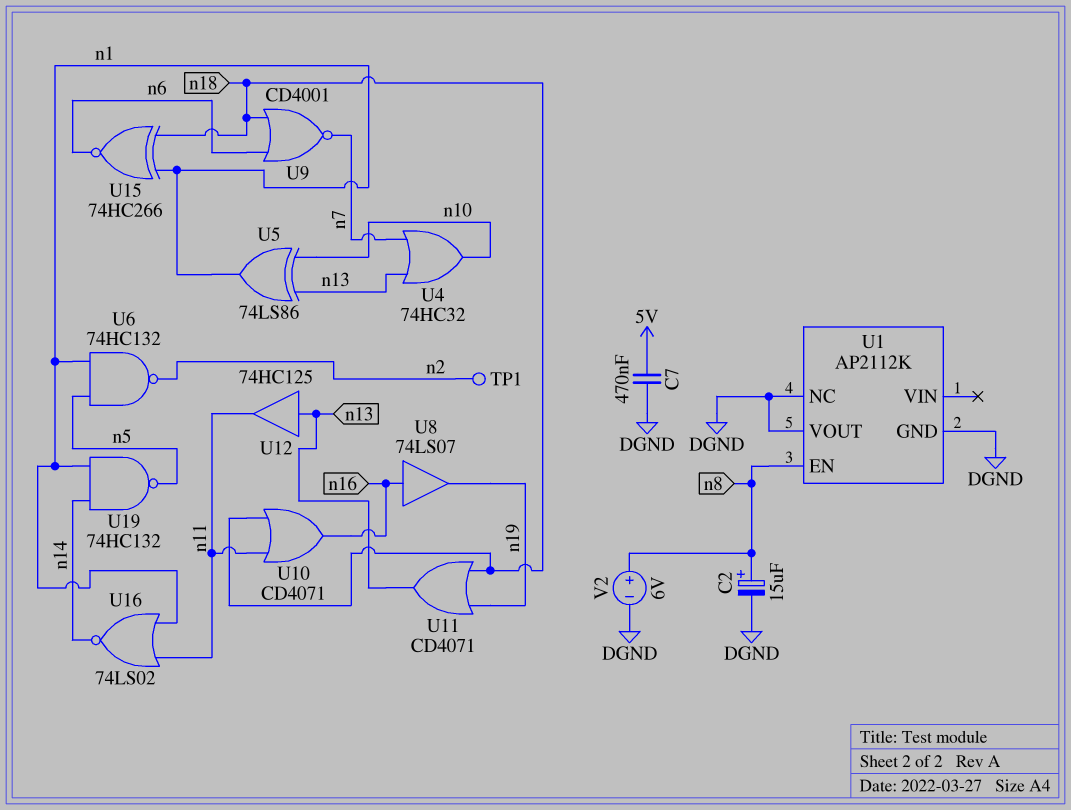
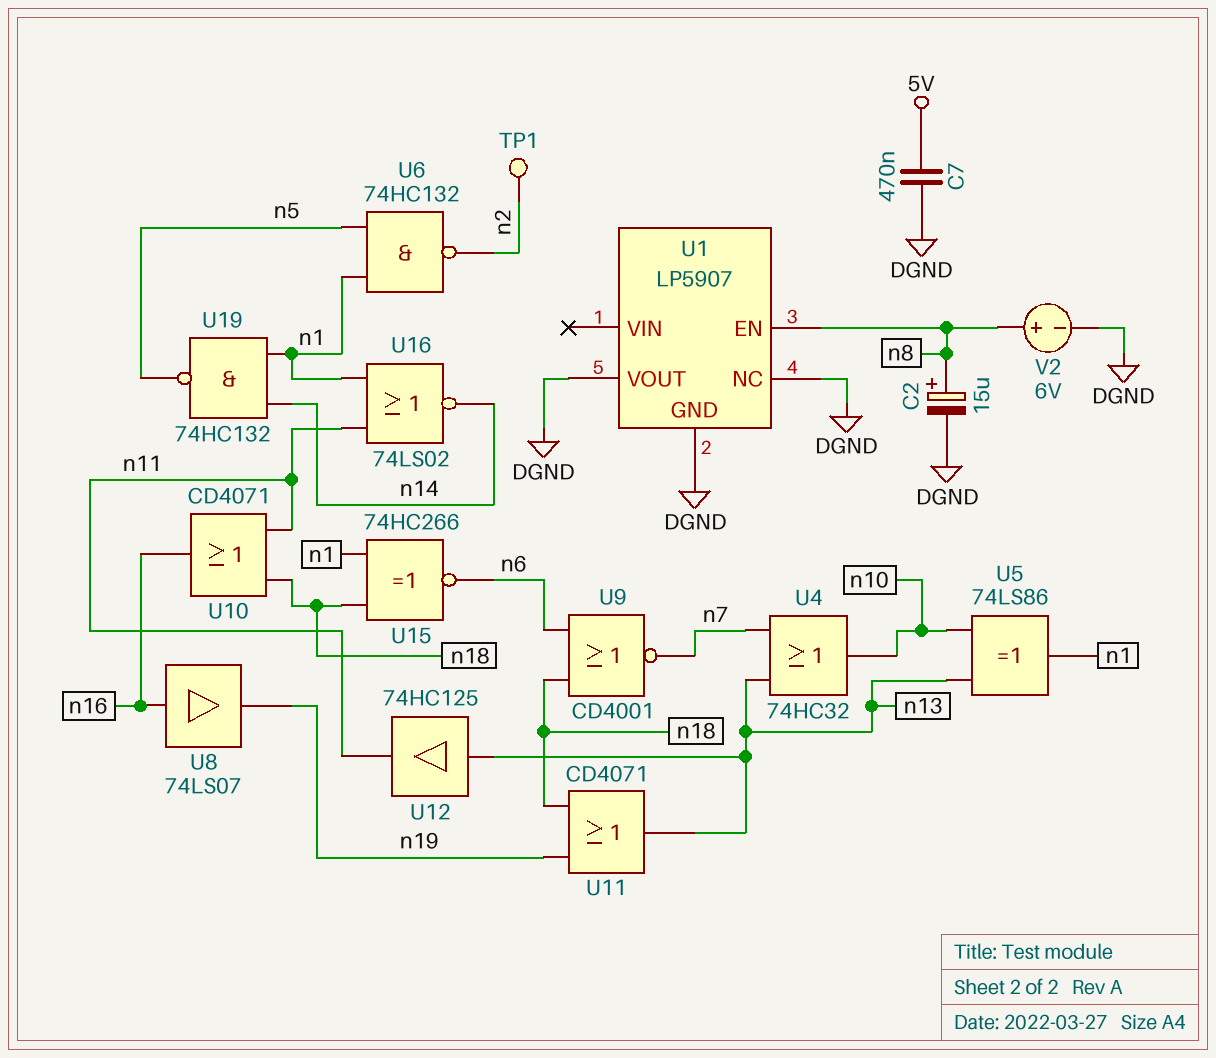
U1: AP2112K -> LP5907

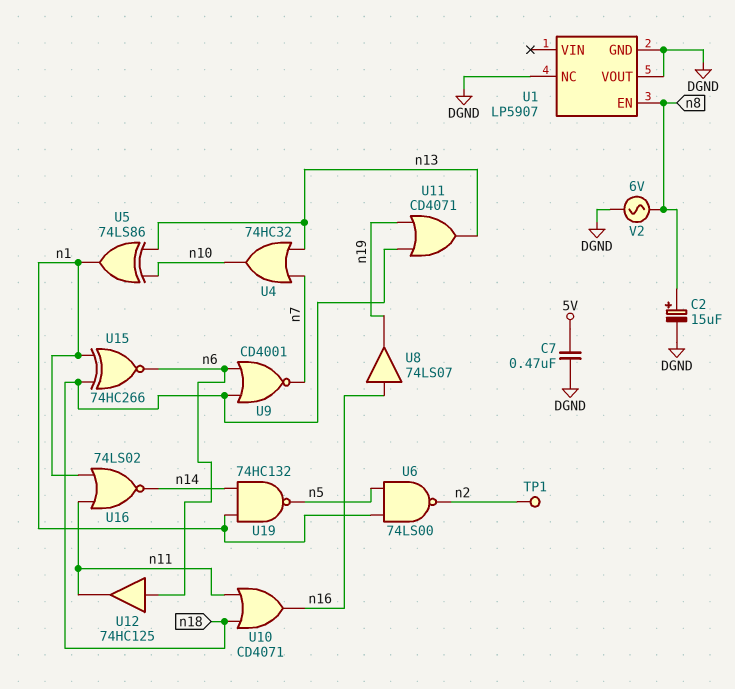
U6: NAND 74HC132 (in n1, in n5, out n2) -> NAND 74LS00 (in n1, in n5, out n2)
U12: buffer 74HC125 (in n13, out n11) -> buffer 74HC125 (in n6, out n11)
V2: 6V (plus n8, minus DGND) -> AC 6V (DGND, n8)

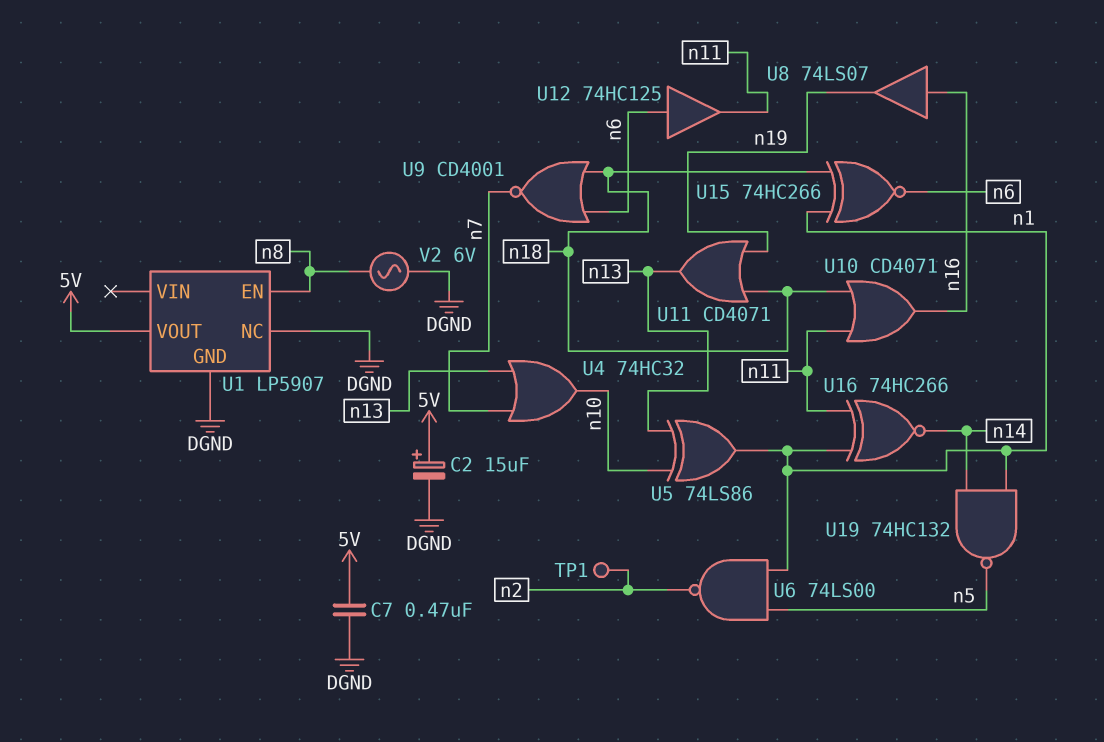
C2: 15uF (plus n8, minus DGND) -> 15uF (plus 5V, minus DGND)
U1 pin VOUT: DGND -> 5V
U16: NOR 74LS02 (in n1, in n11, out n14) -> XNOR 74HC266 (in n1, in n11, out n14)

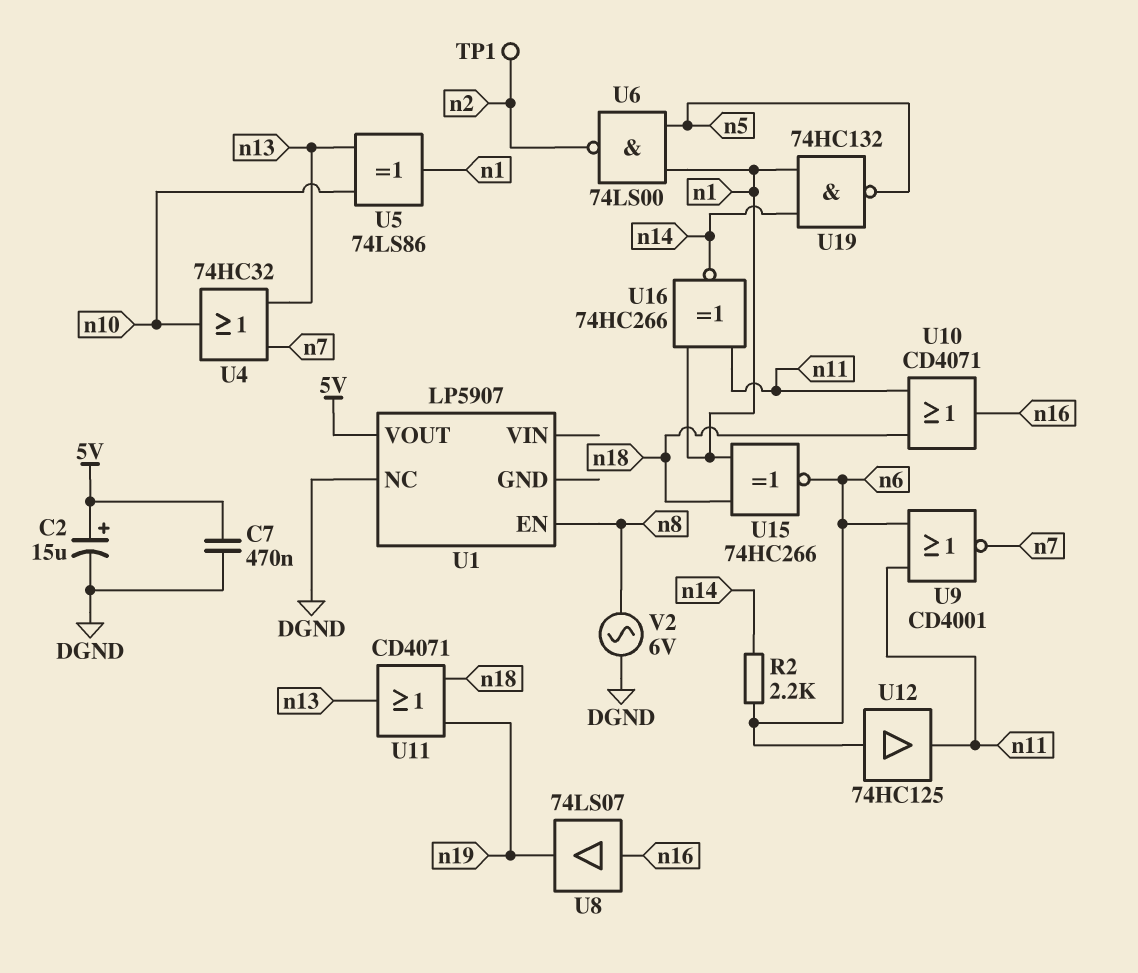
R2: none -> 2.2k (n6, n14)
U1 pin GND: DGND -> none
U9: NOR CD4001 (in n6, in n18, out n7) -> NOR CD4001 (in n6, in n11, out n7)

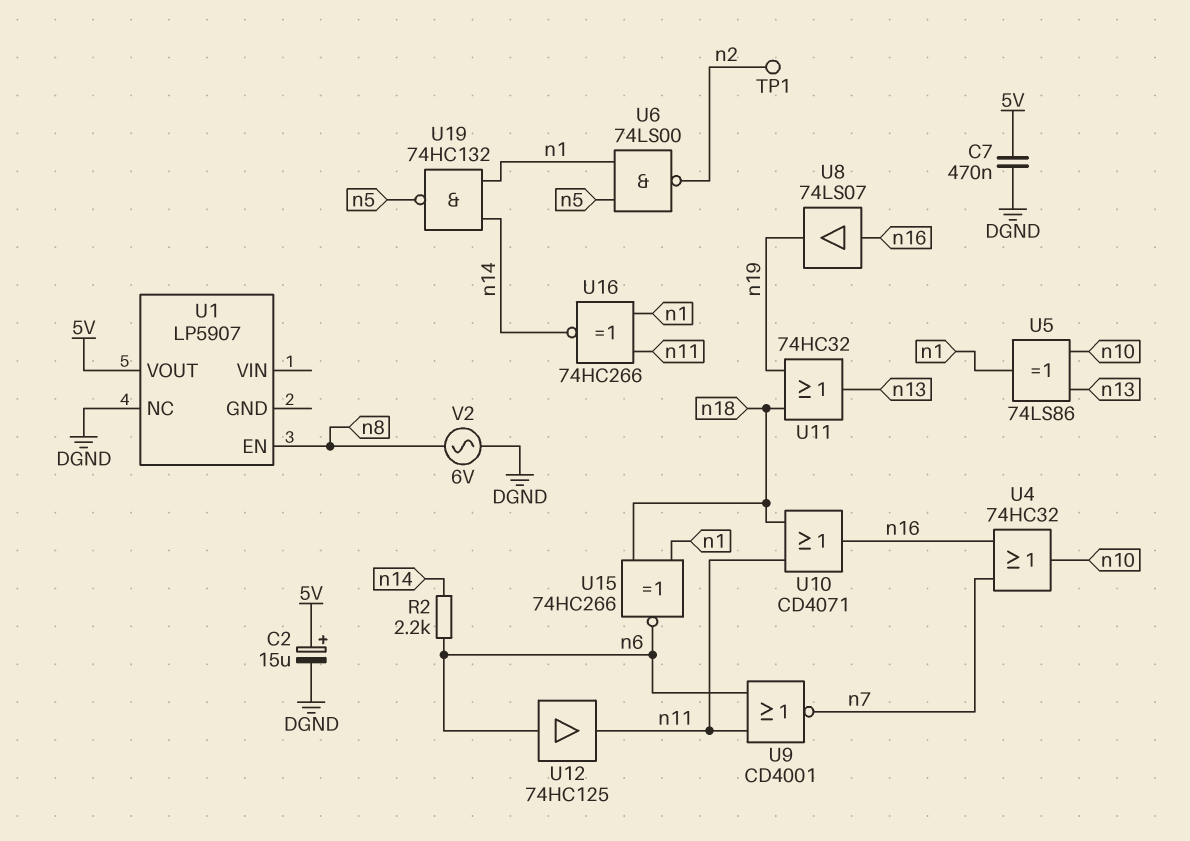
U4: OR 74HC32 (in n7, in n13, out n10) -> OR 74HC32 (in n7, in n16, out n10)
U11: OR CD4071 (in n18, in n19, out n13) -> OR 74HC32 (in n18, in n19, out n13)

